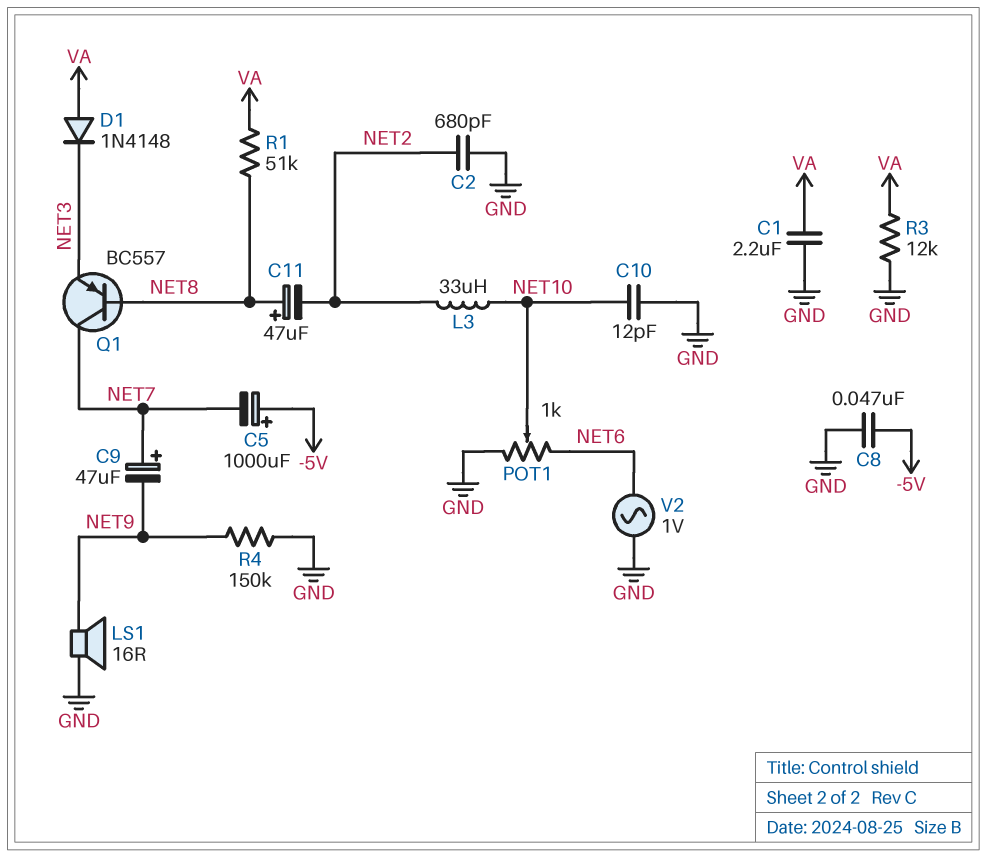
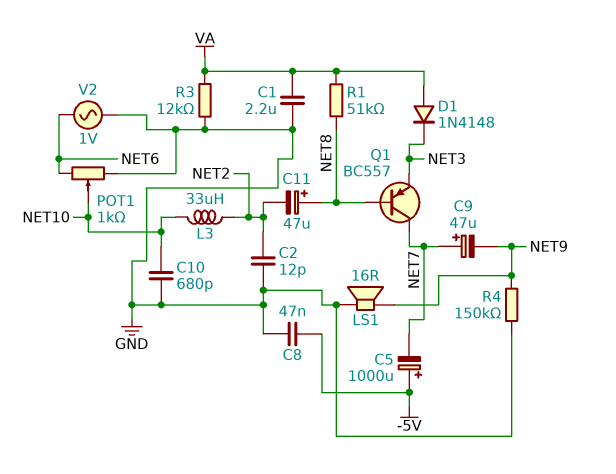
C2: 680pF (GND, NET2) -> 12pF (GND, NET2)
C10: 12pF (GND, NET10) -> 680pF (GND, NET10)

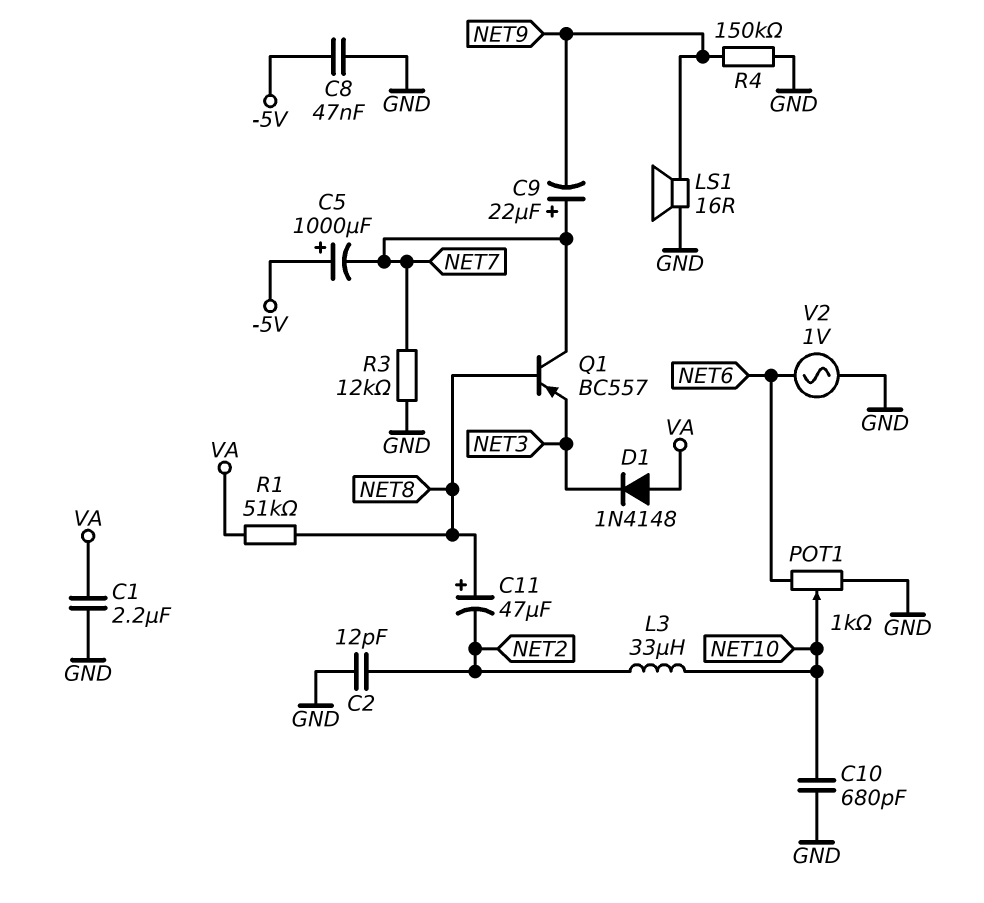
C9: 47uF (plus NET7, minus NET9) -> 22uF (plus NET7, minus NET9)
R3: 12k (GND, VA) -> 12k (GND, NET7)

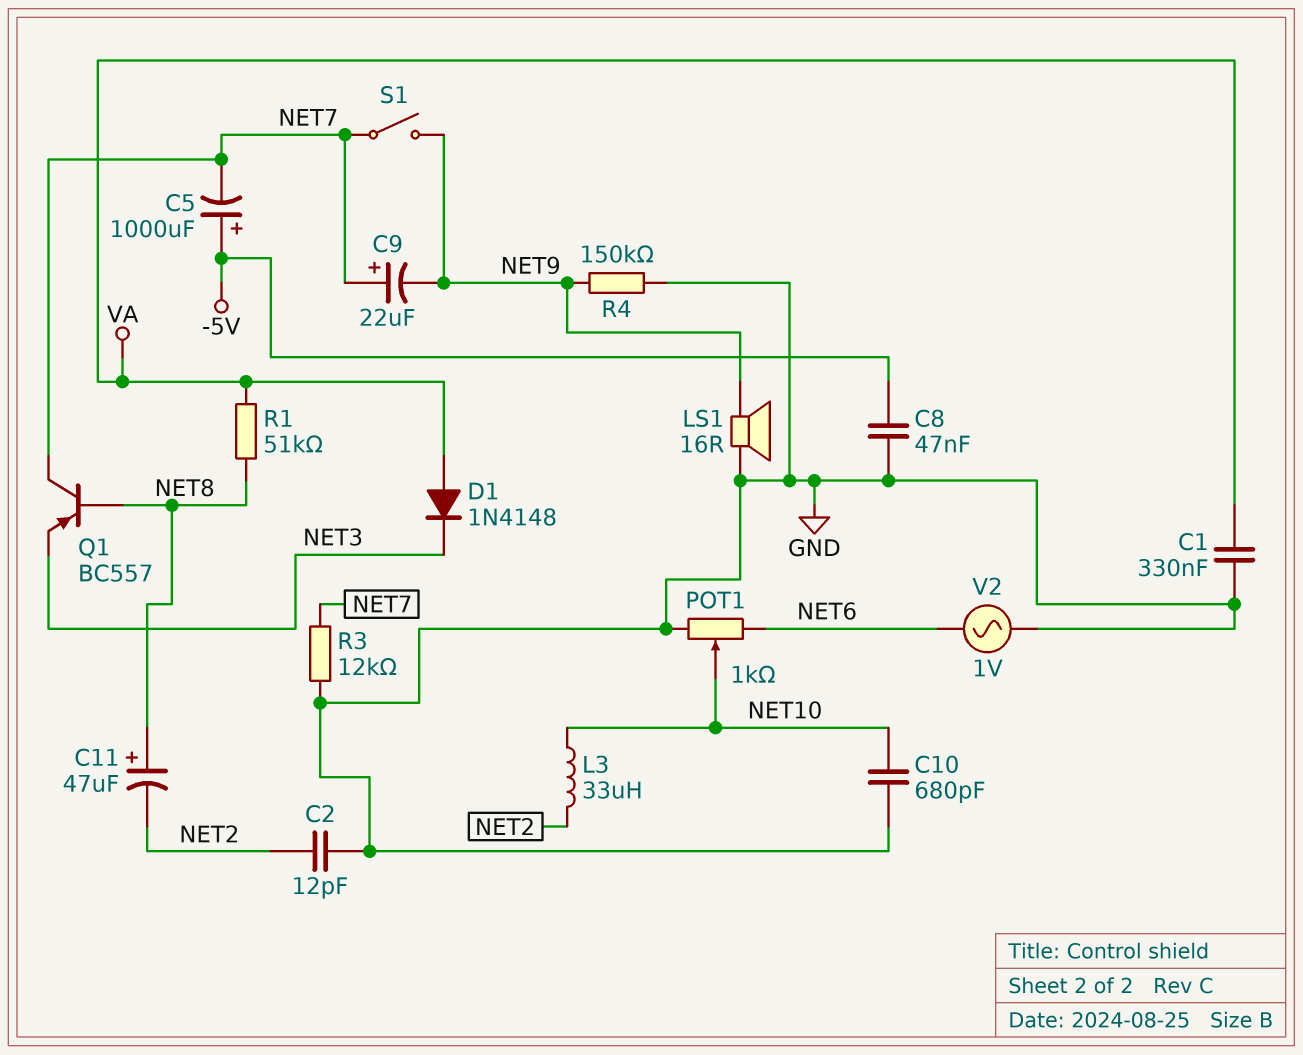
C1: 2.2uF (GND, VA) -> 330nF (GND, VA)
S1: none -> switch (NET7, NET9)

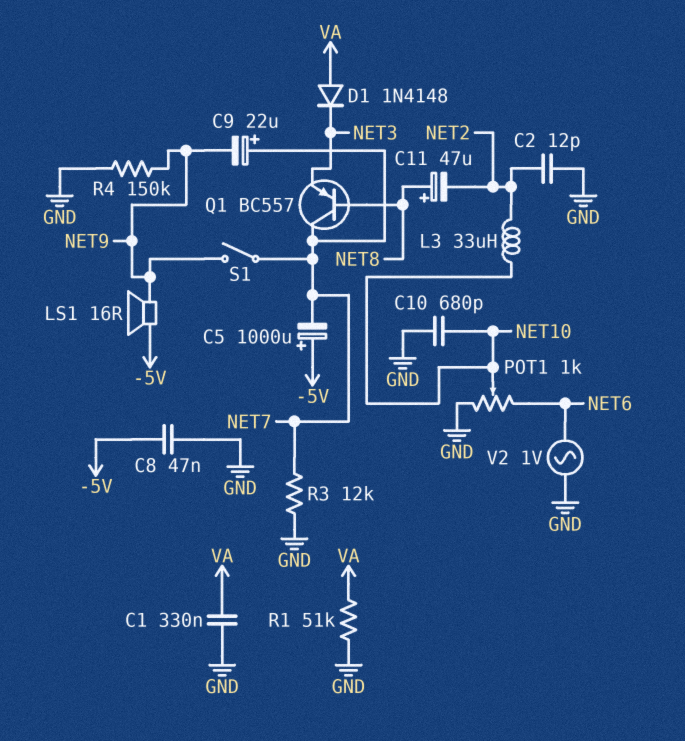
LS1: speaker 16R (GND, NET9) -> speaker 16R (-5V, NET9)
R1: 51k (NET8, VA) -> 51k (GND, VA)

